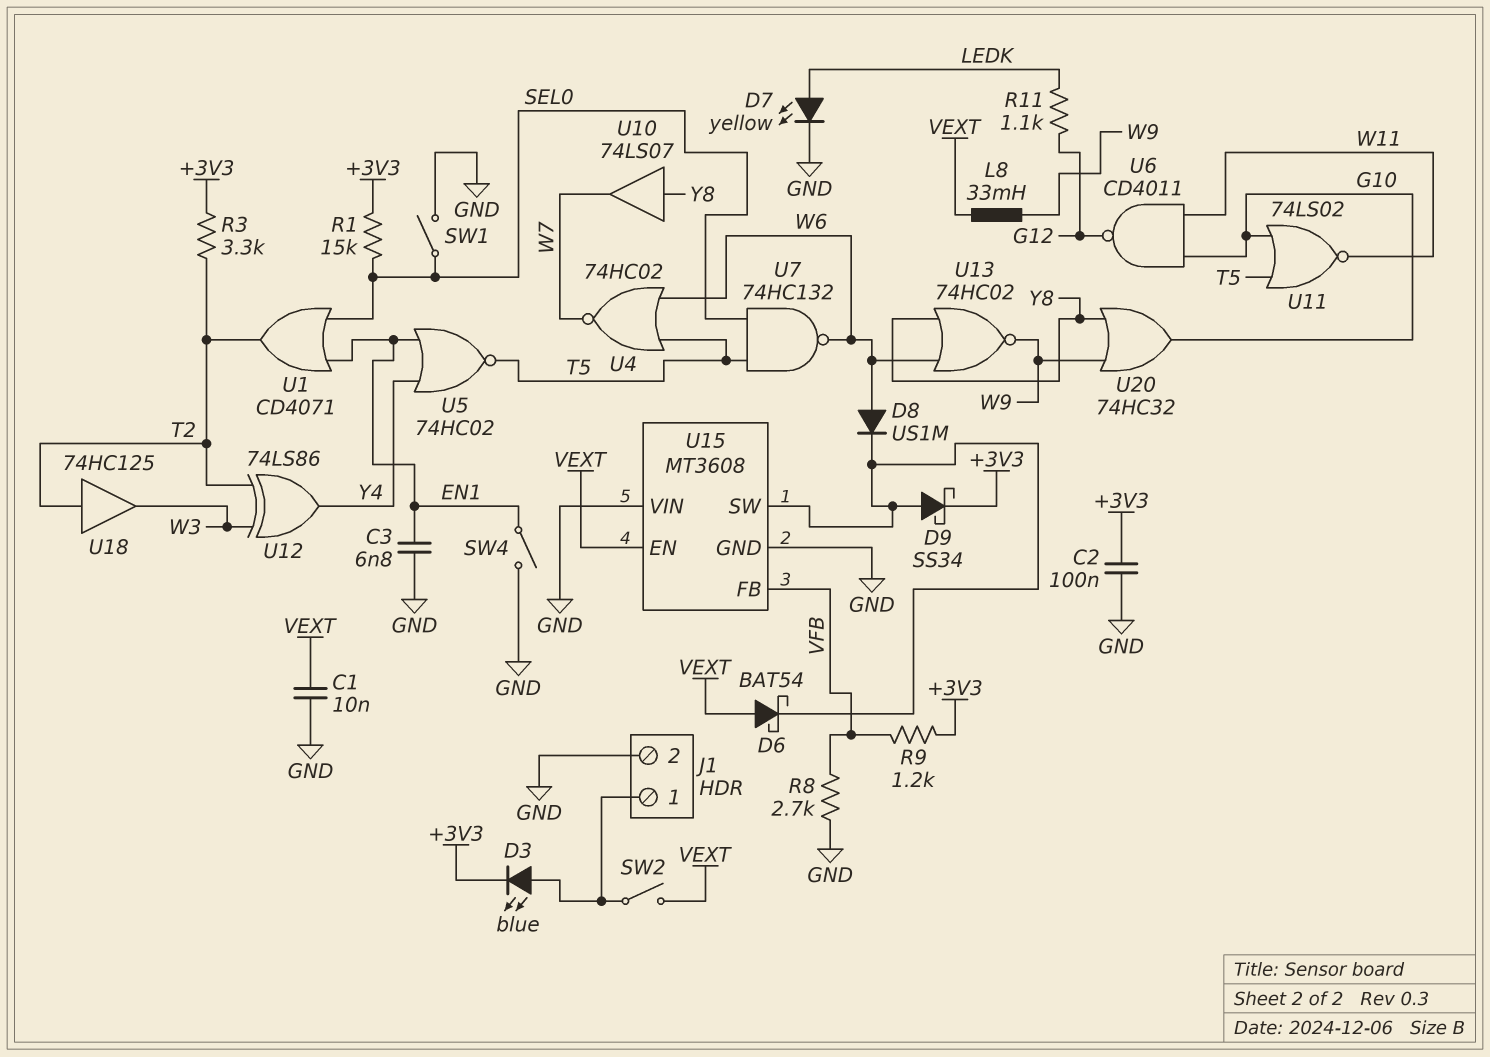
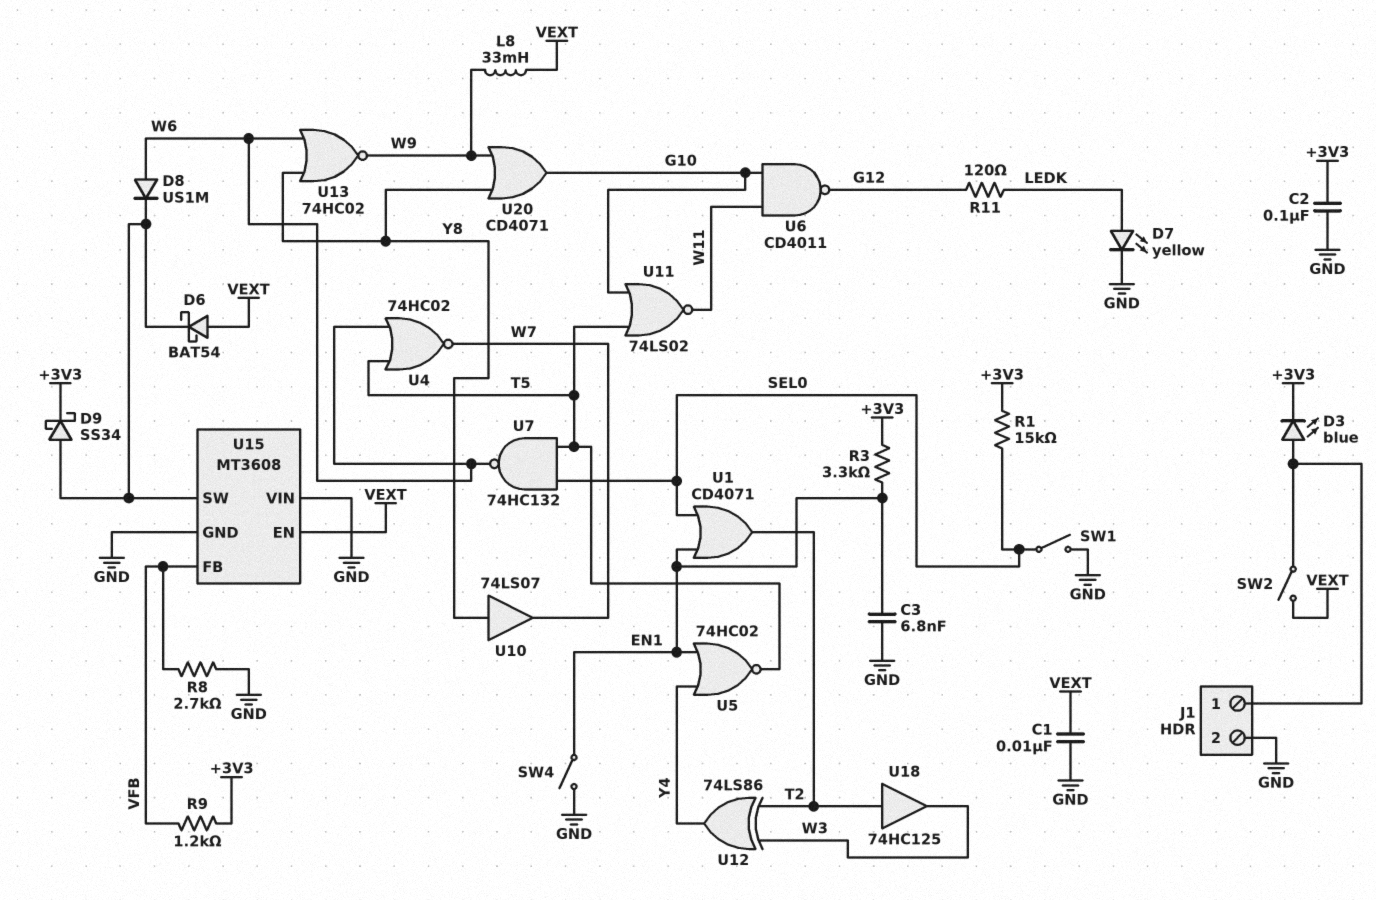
R3: 3.3k (+3V3, T2) -> 3.3k (+3V3, EN1)
R11: 1.1k (G12, LEDK) -> 120 (G12, LEDK)
U20: OR 74HC32 (in W9, in Y8, out G10) -> OR CD4071 (in W9, in Y8, out G10)

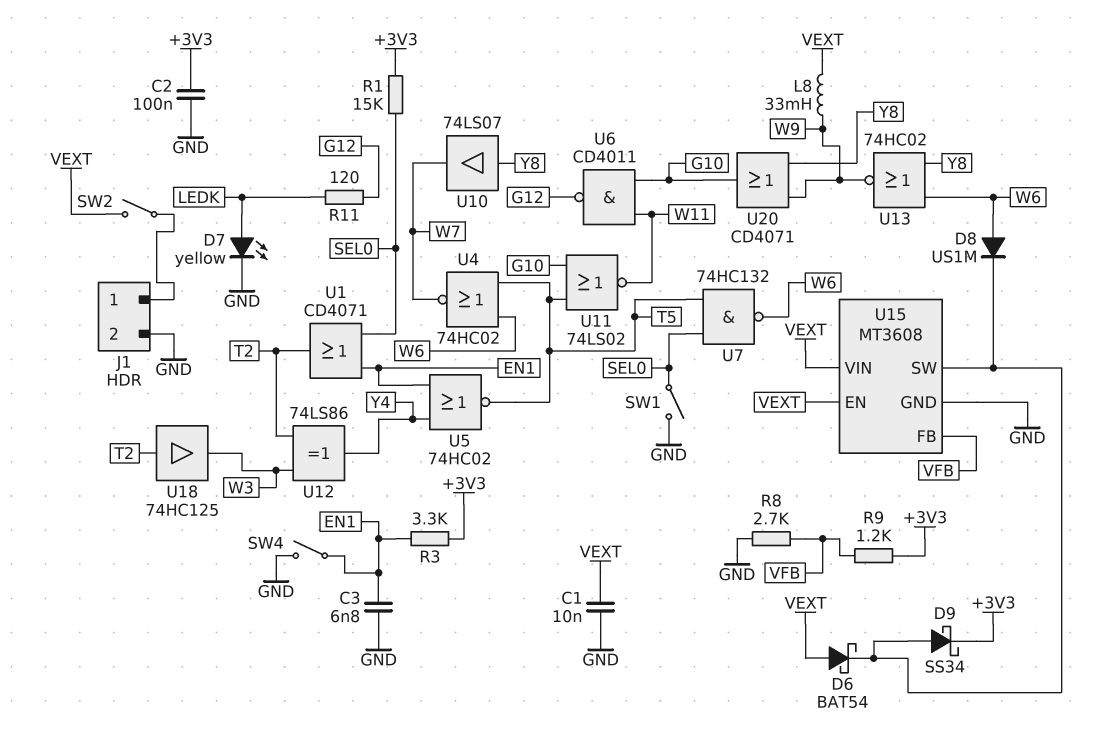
D3: LED blue (A J1/1, K +3V3) -> none
U15 pin VIN: GND -> VEXT

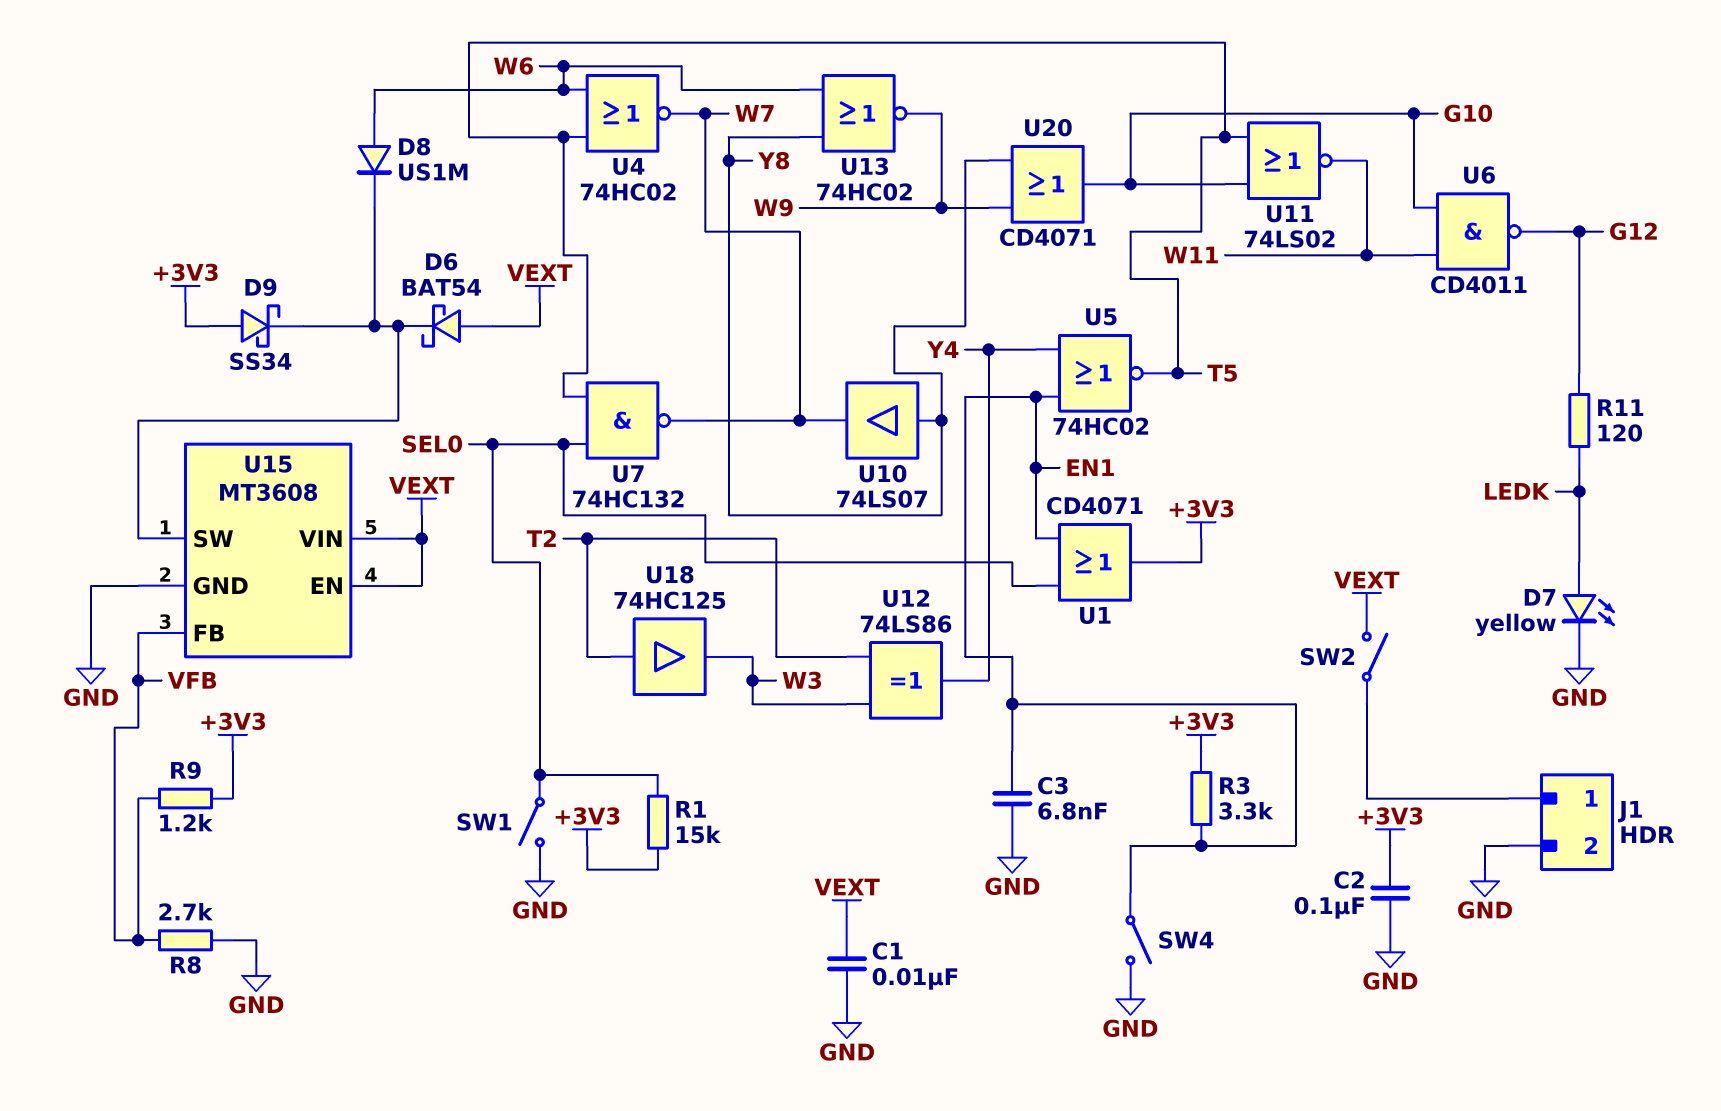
D9: schottky SS34 (A U15/SW, K +3V3) -> schottky SS34 (A +3V3, K U15/SW)
L8: 33mH (VEXT, W9) -> none
U1: OR CD4071 (in EN1, in SEL0, out T2) -> OR CD4071 (in EN1, in SEL0, out +3V3)
U7: NAND 74HC132 (in SEL0, in T5, out W6) -> NAND 74HC132 (in SEL0, in T5, out W7)

